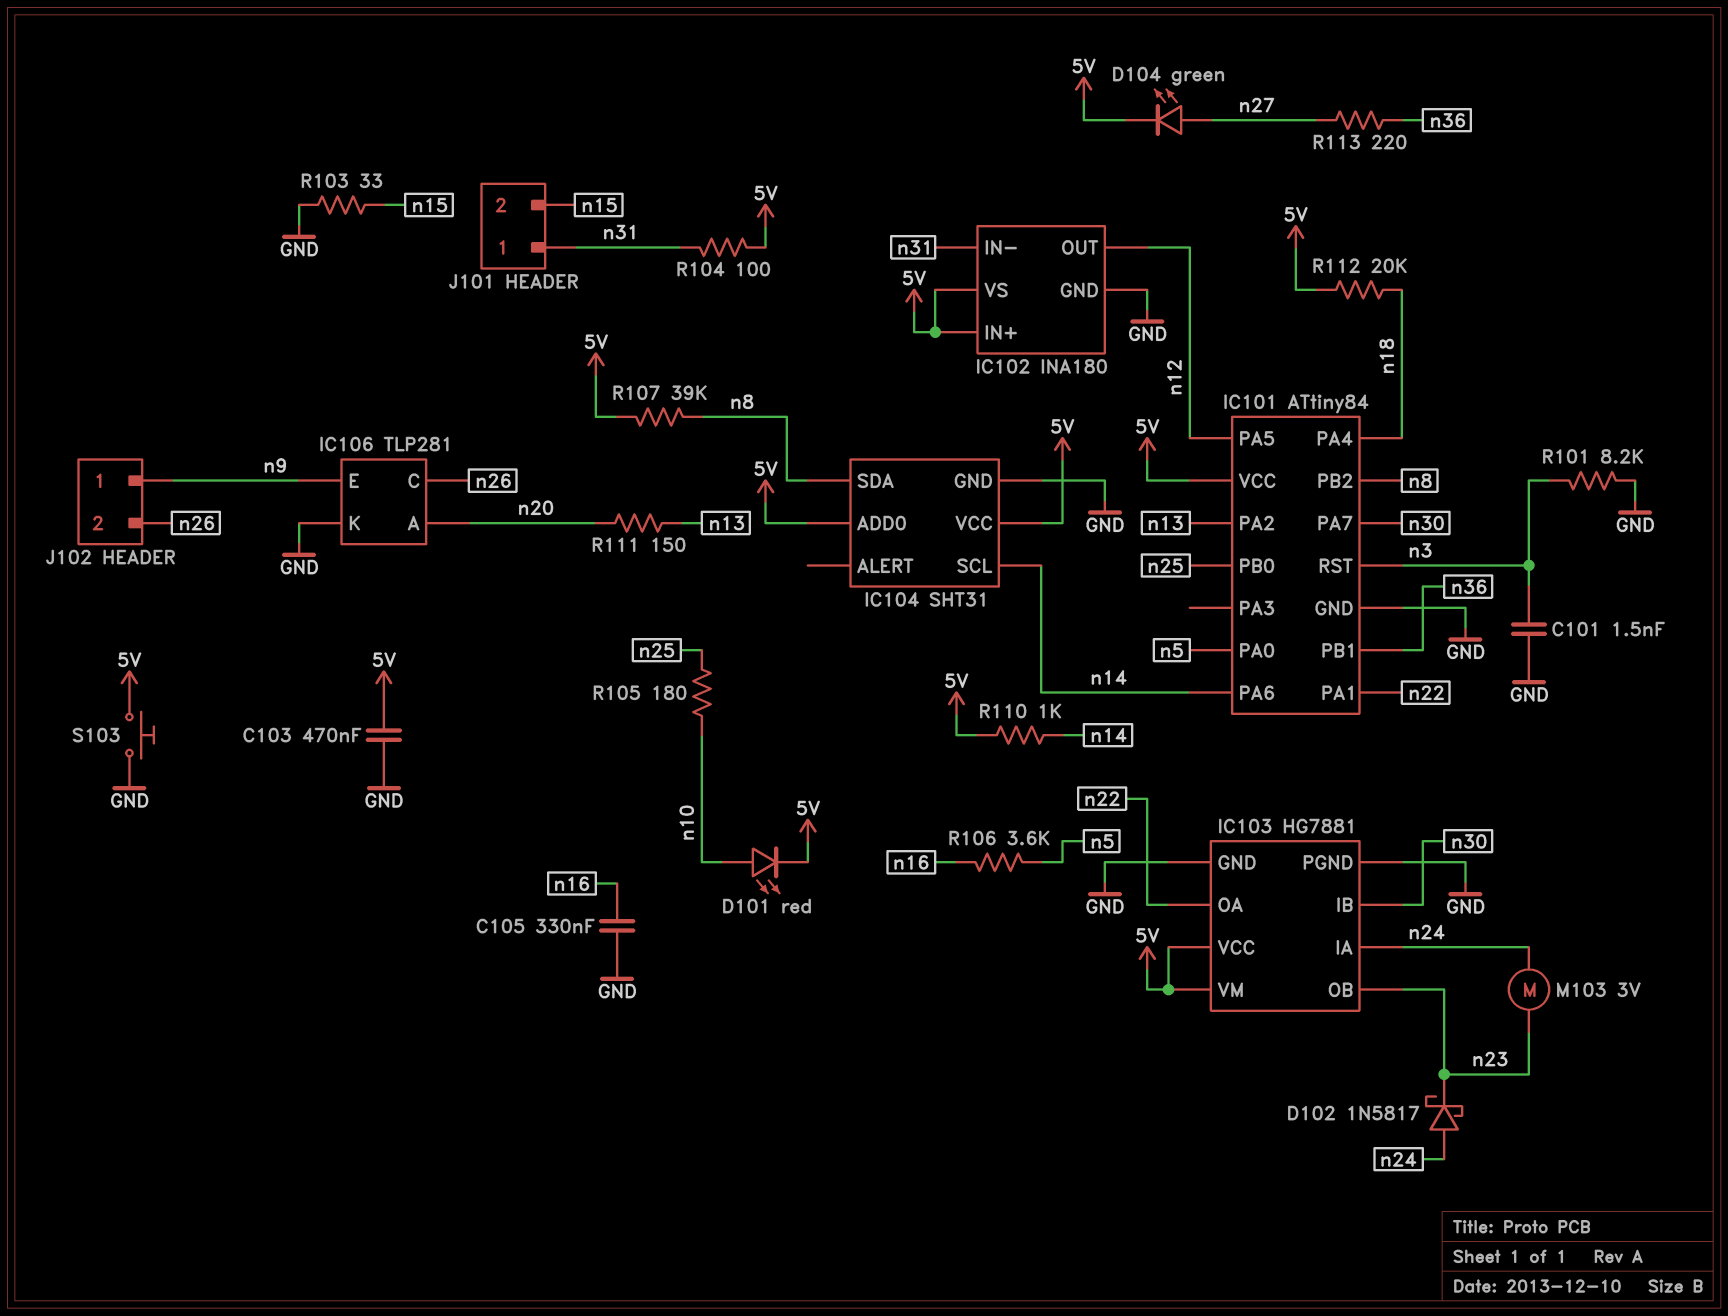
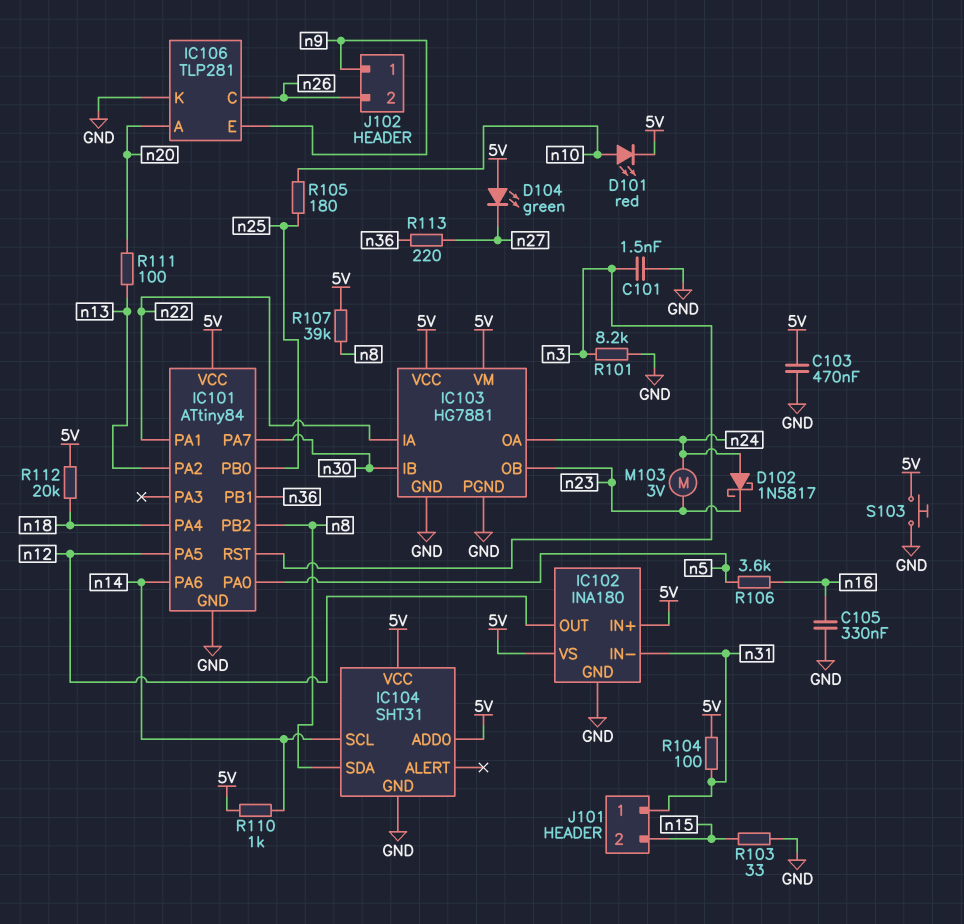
D104: LED green (A n27, K 5V) -> LED green (A 5V, K n27)
IC103 pin IA: n24 -> n22
IC103 pin OA: n22 -> n24
R111: 150 (n13, n20) -> 100 (n13, n20)

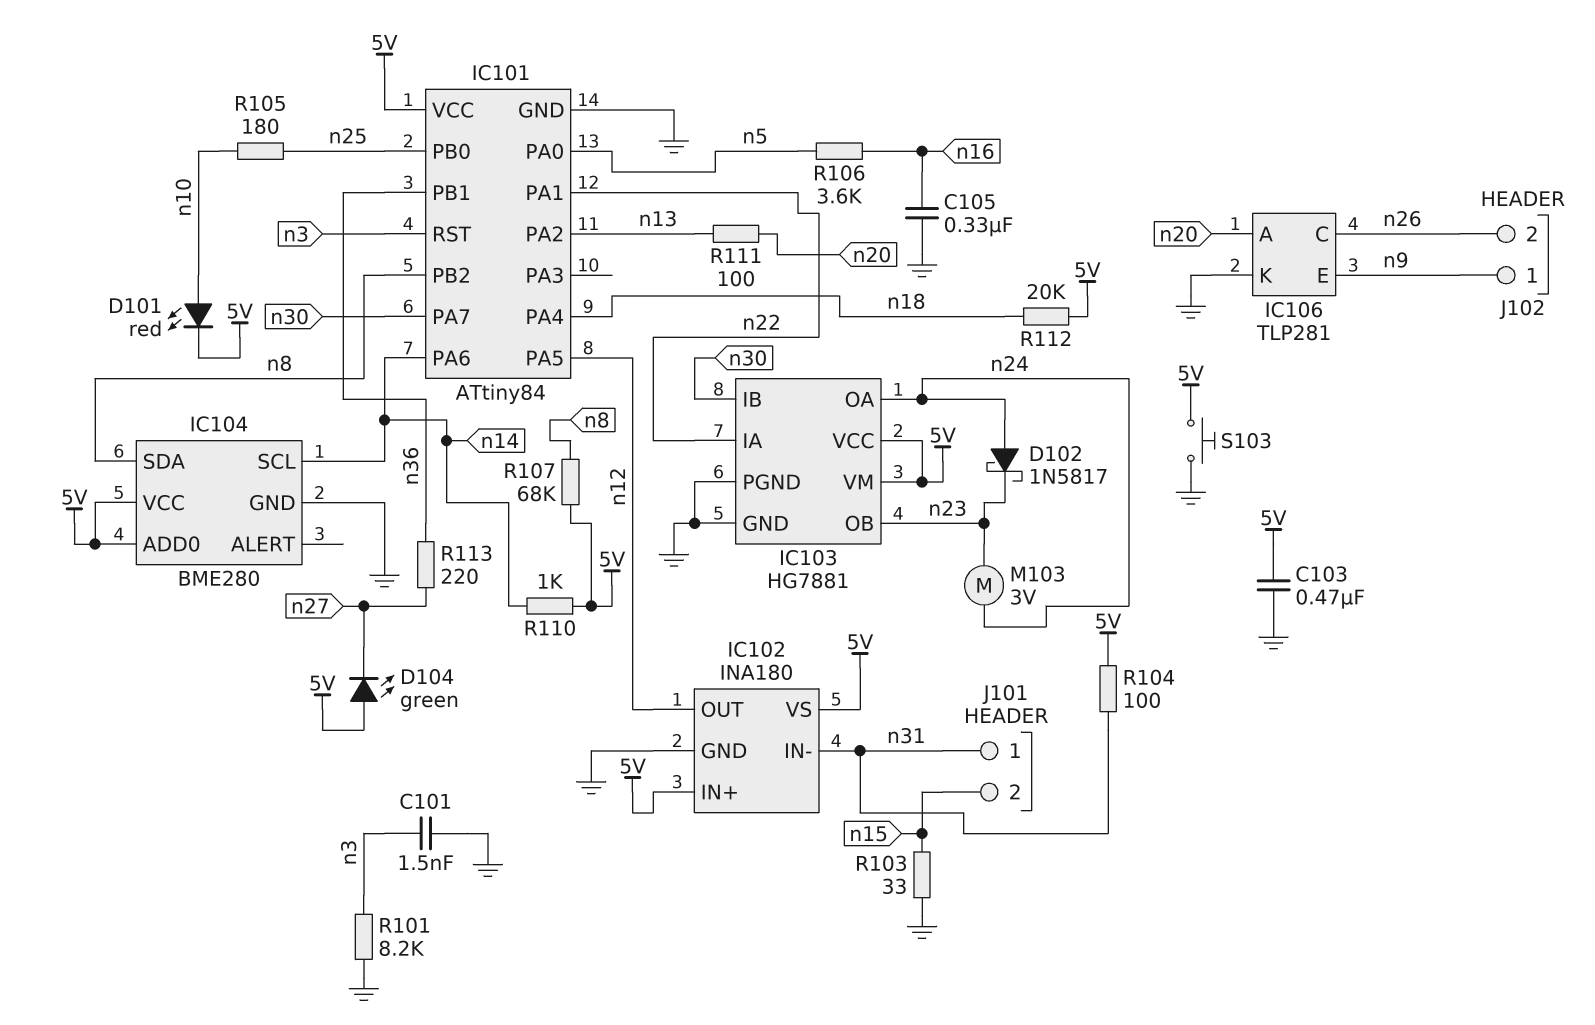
IC104: SHT31 -> BME280
R107: 39k (5V, n8) -> 68k (5V, n8)

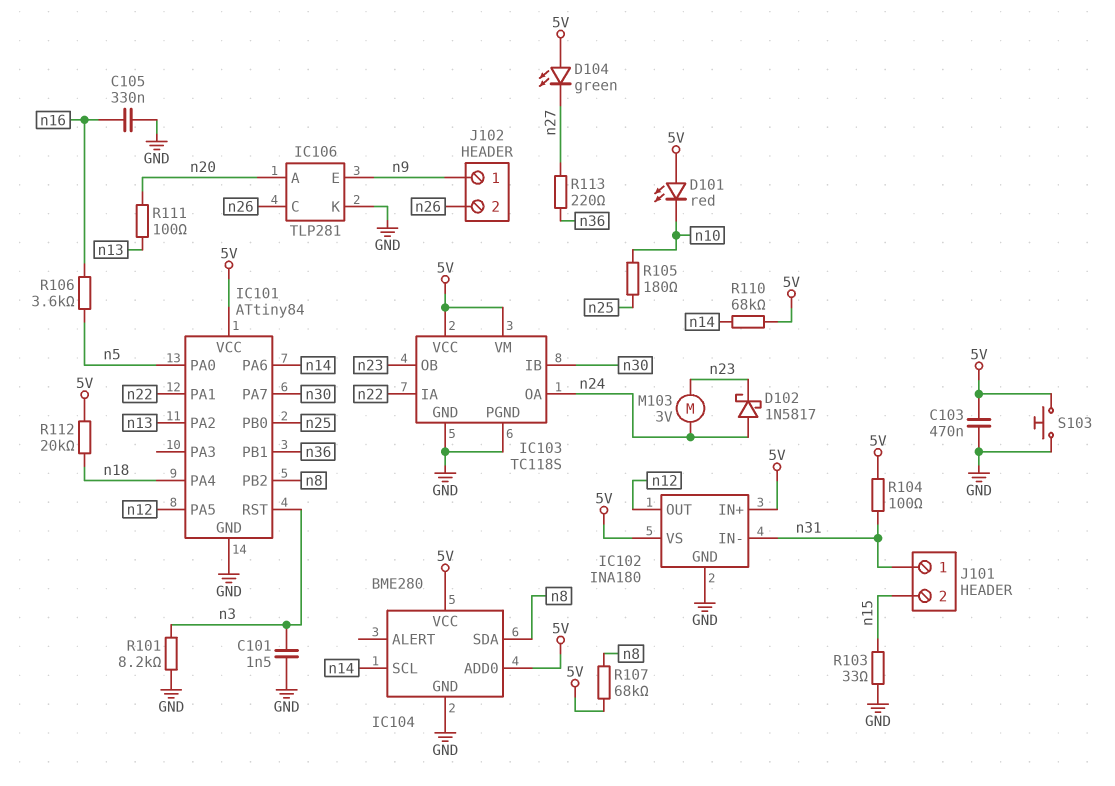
D101: LED red (A n10, K 5V) -> LED red (A 5V, K n10)
IC103: HG7881 -> TC118S
R110: 1k (5V, n14) -> 68k (5V, n14)

